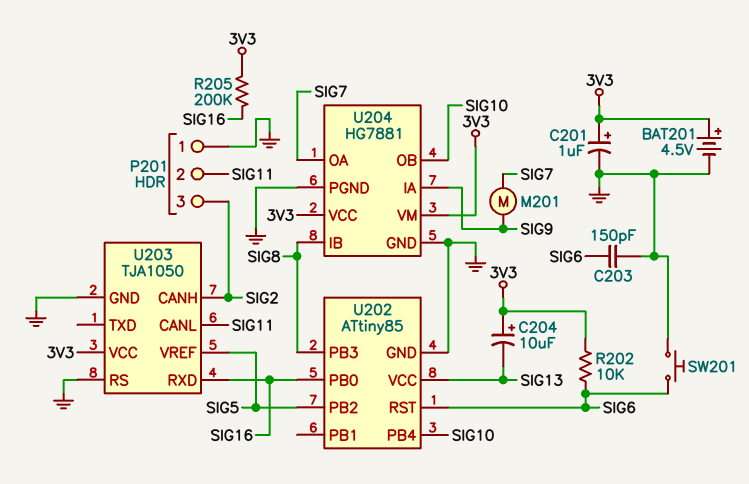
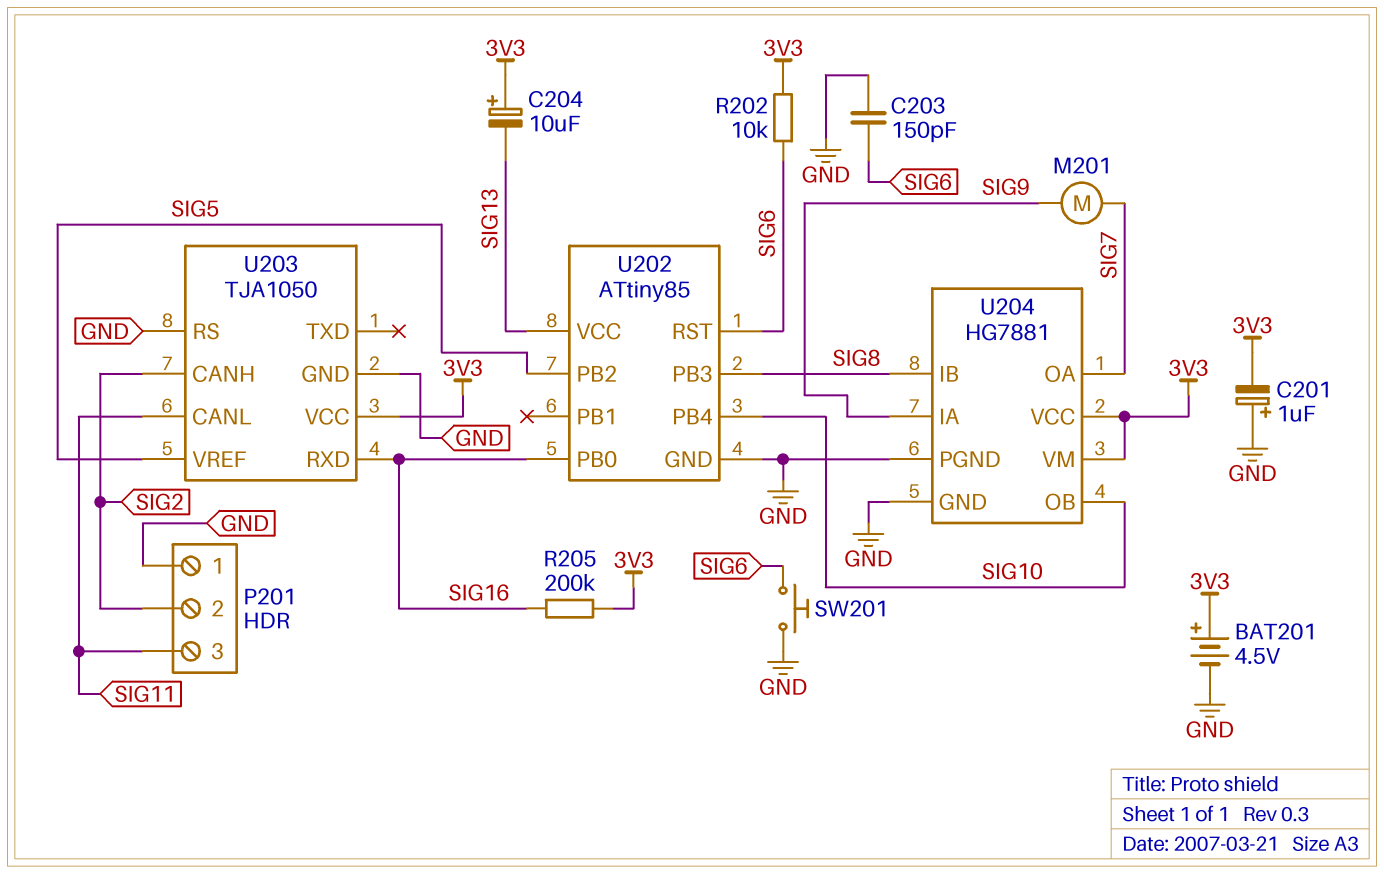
C201: 1uF (plus 3V3, minus GND) -> 1uF (plus GND, minus 3V3)
P201 pin 2: SIG11 -> SIG2
P201 pin 3: SIG2 -> SIG11

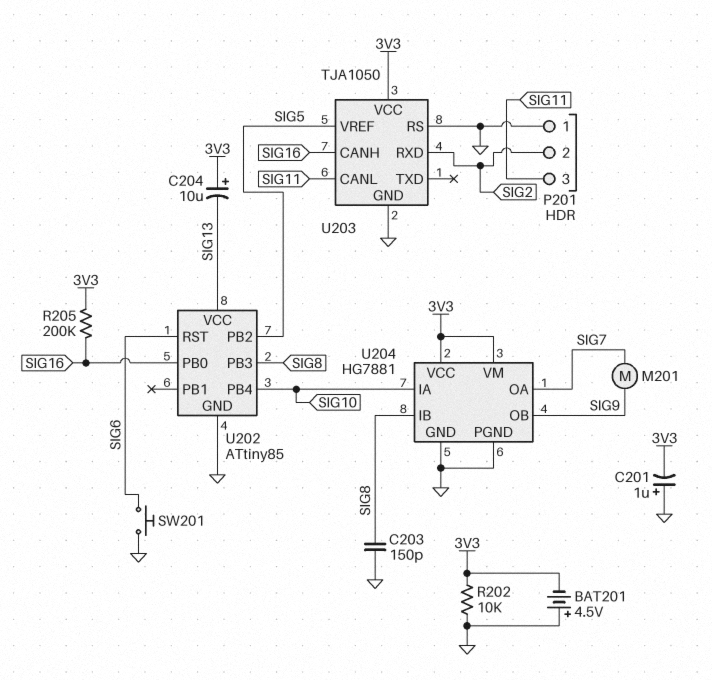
BAT201: 4.5V (plus 3V3, minus GND) -> 4.5V (plus GND, minus 3V3)
C203: 150pF (GND, SIG6) -> 150pF (GND, SIG8)
R202: 10k (3V3, SIG6) -> 10k (3V3, GND)
U203 pin CANH: SIG2 -> SIG16
U203 pin RXD: SIG16 -> SIG2
U204 pin IA: SIG9 -> SIG10
U204 pin OB: SIG10 -> SIG9

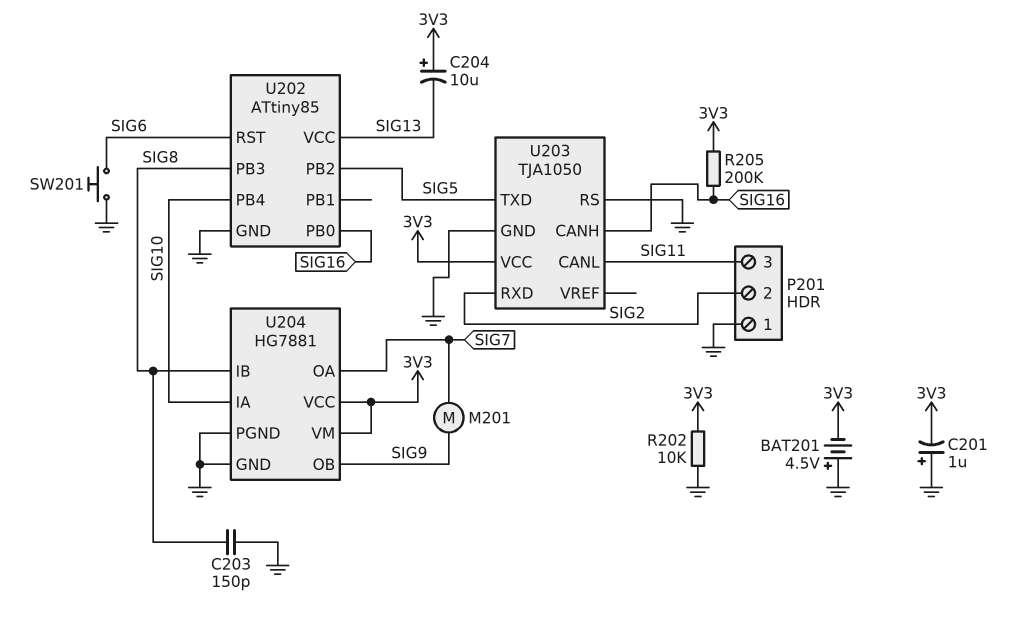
U203 pin TXD: none -> SIG5
U203 pin VREF: SIG5 -> none

